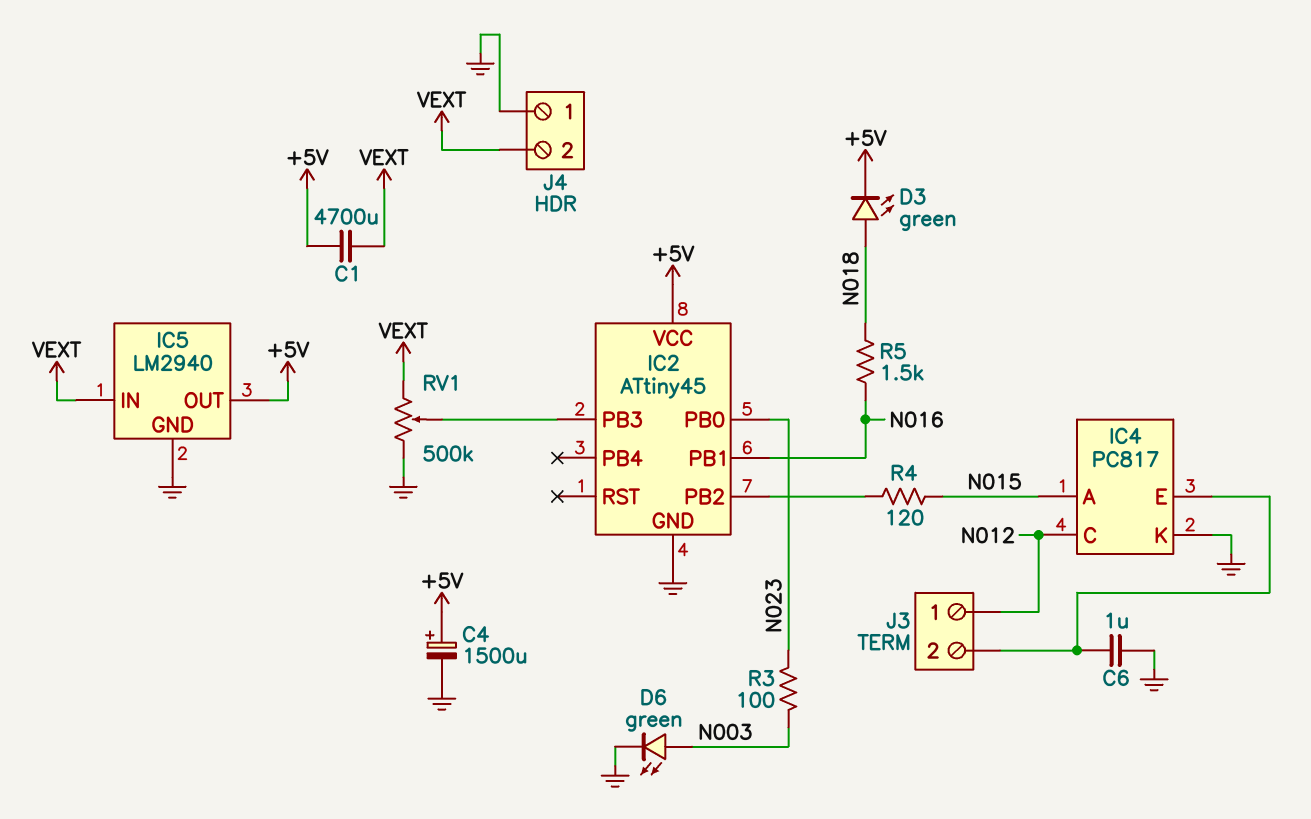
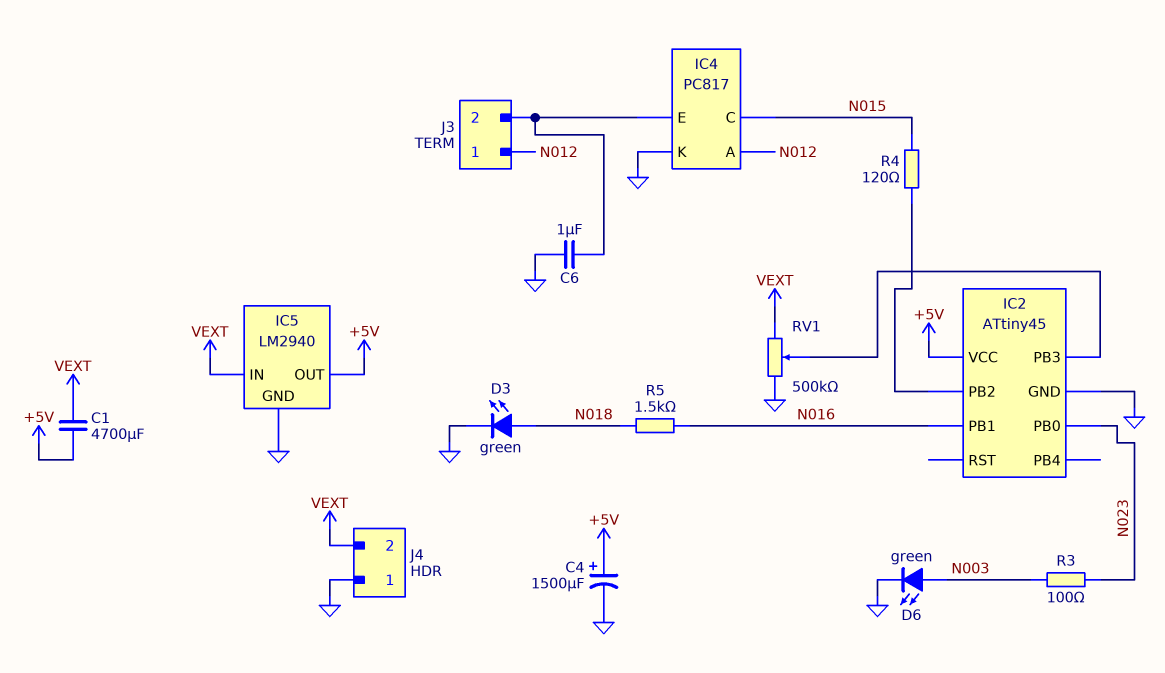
D3: LED green (A N018, K +5V) -> LED green (A N018, K GND)
IC4 pin A: N015 -> N012
IC4 pin C: N012 -> N015

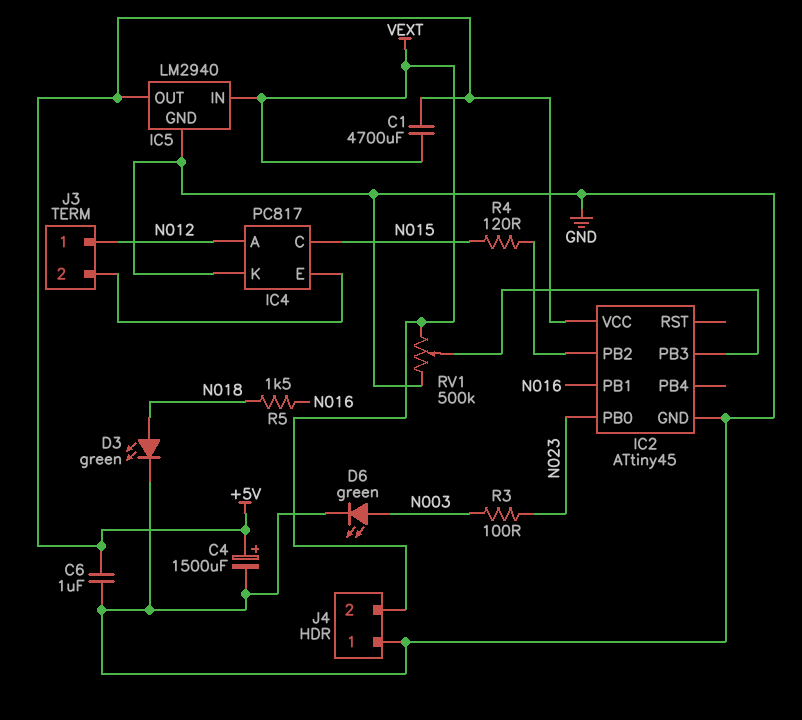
C6: 1uF (GND, IC4/E) -> 1uF (+5V, GND)

